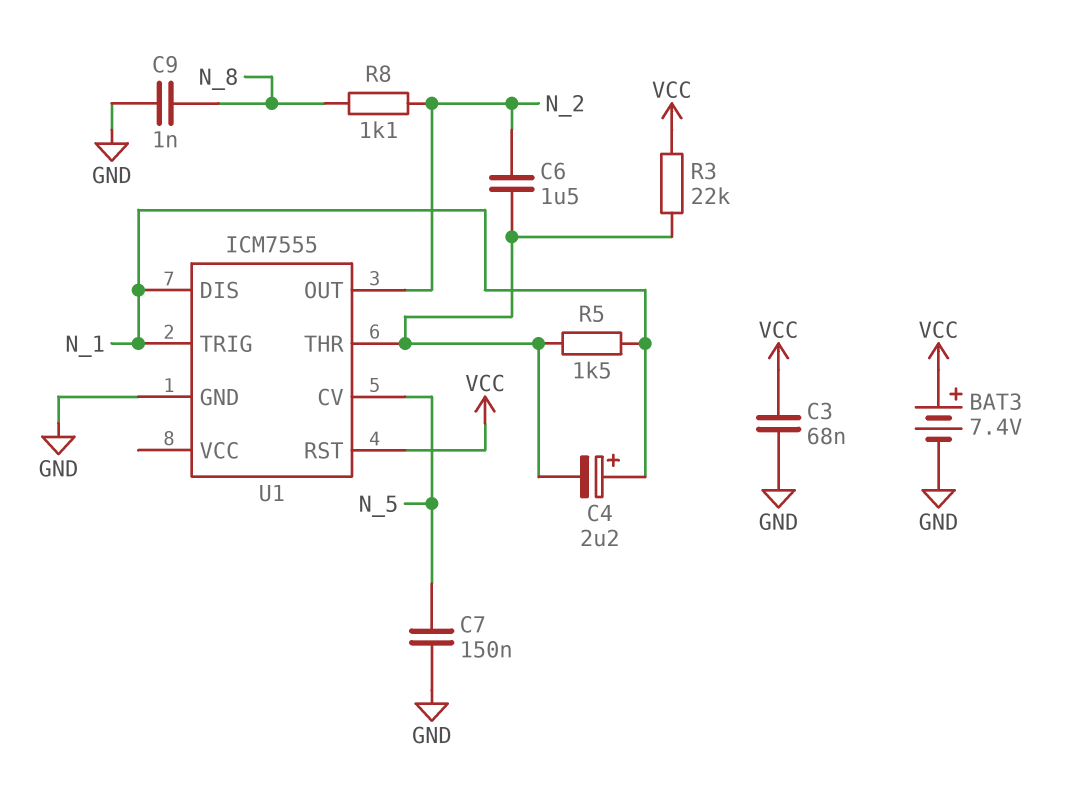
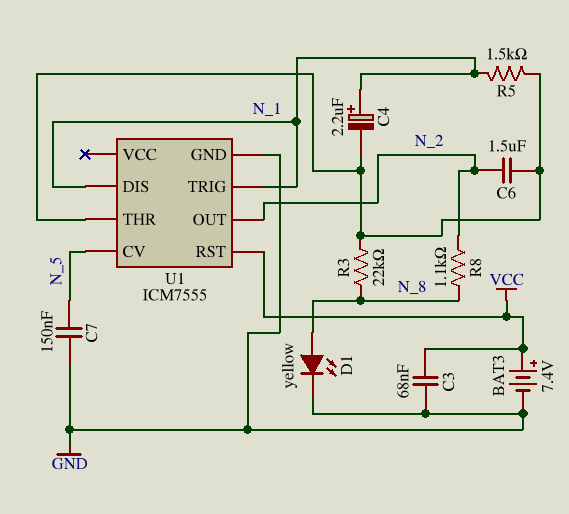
C9: 1nF (GND, N_8) -> none
D1: none -> LED yellow (A N_8, K GND)
R3: 22k (U1/THR, VCC) -> 22k (N_8, U1/THR)

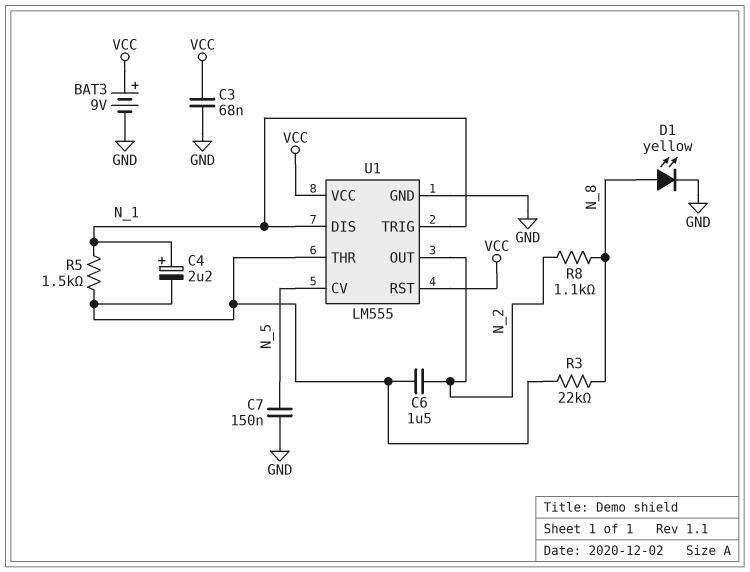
BAT3: 7.4V (plus VCC, minus GND) -> 9V (plus VCC, minus GND)
U1: ICM7555 -> LM555
U1 pin VCC: none -> VCC

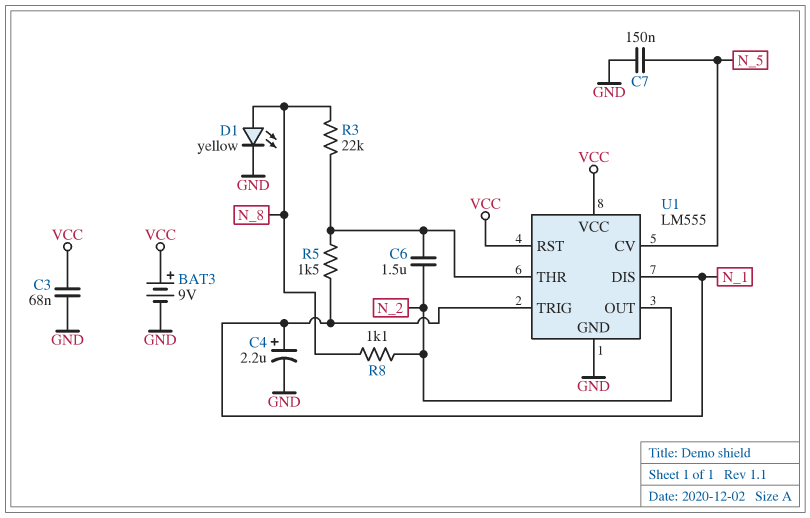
C4: 2.2uF (plus N_1, minus U1/THR) -> 2.2uF (plus N_1, minus GND)

